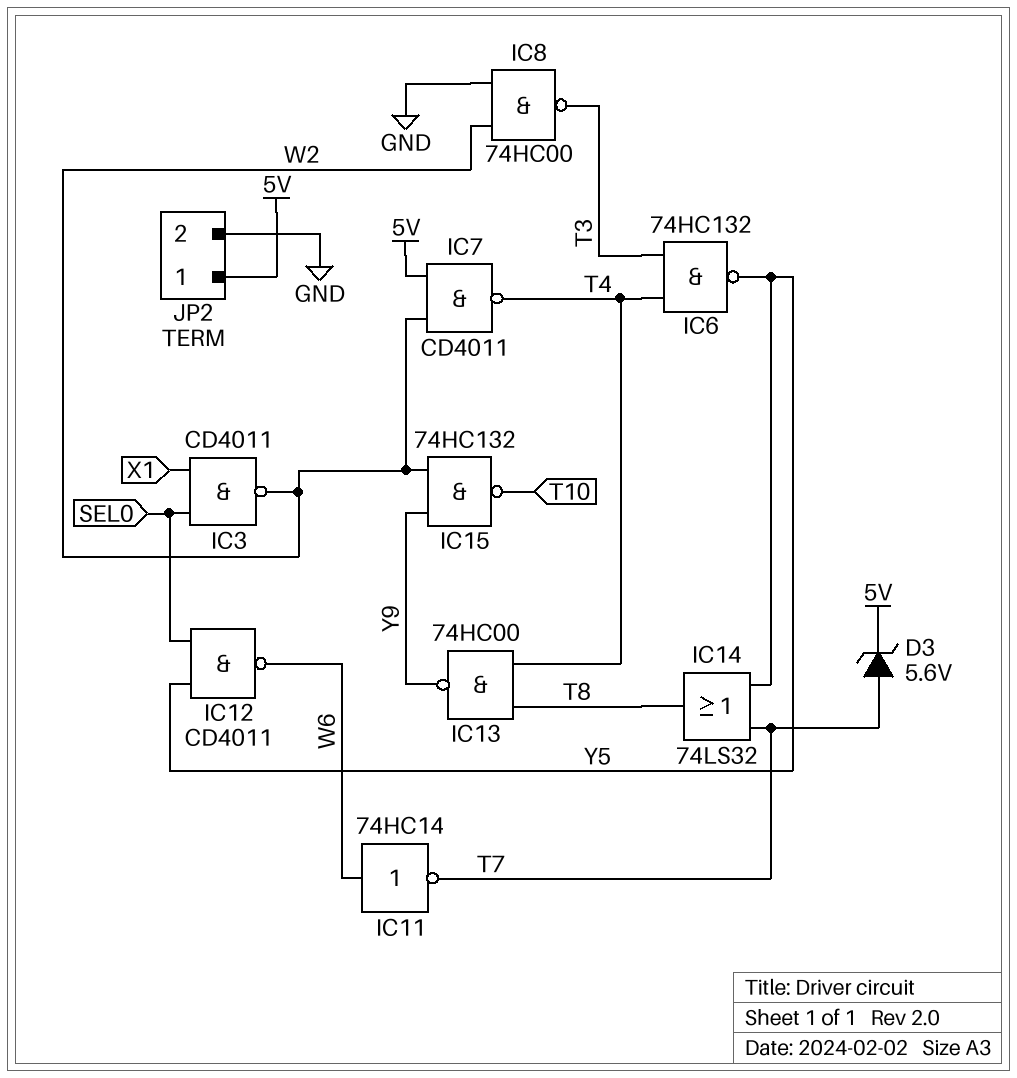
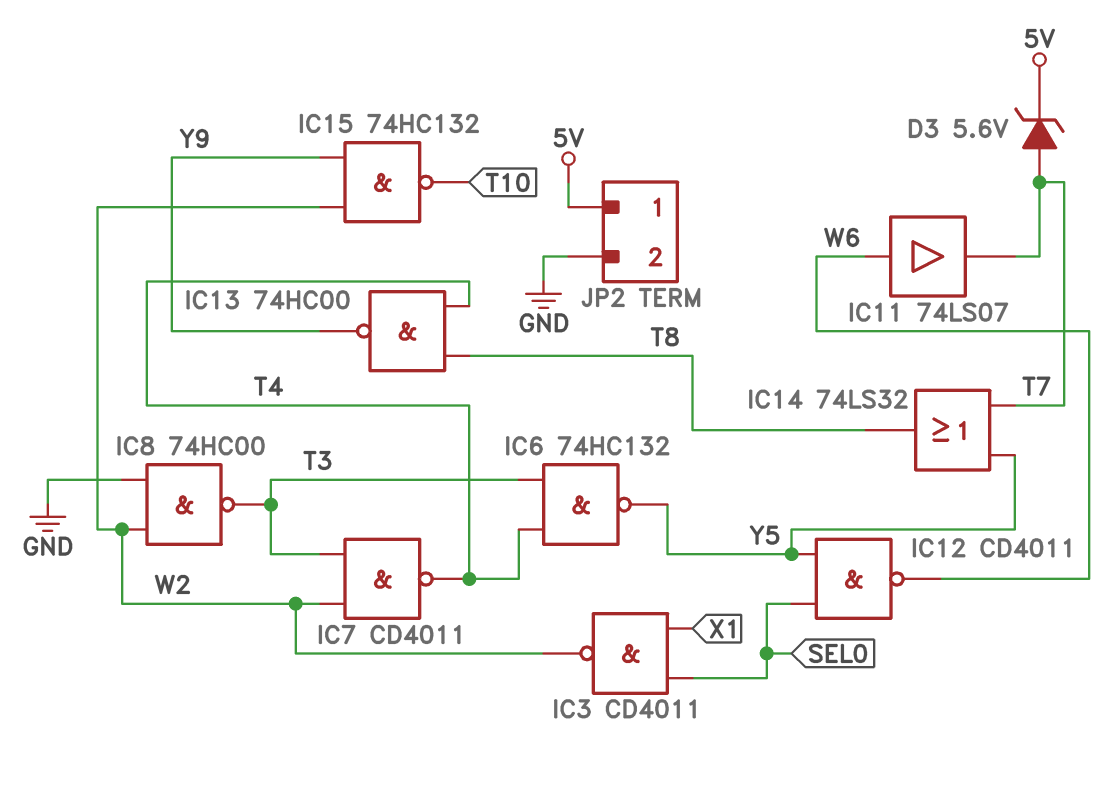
IC7: NAND CD4011 (in 5V, in W2, out T4) -> NAND CD4011 (in T3, in W2, out T4)
IC11: NOT 74HC14 (in W6, out T7) -> buffer 74LS07 (in W6, out T7)

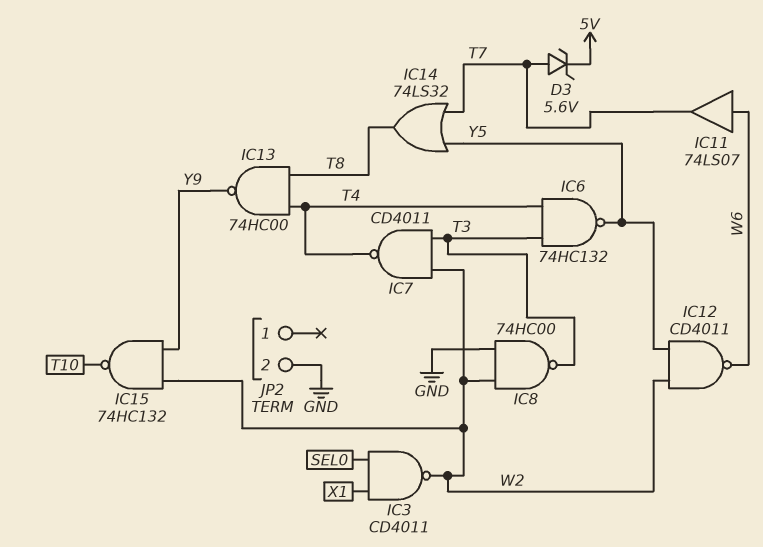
IC12: NAND CD4011 (in SEL0, in Y5, out W6) -> NAND CD4011 (in W2, in Y5, out W6)
JP2 pin 1: 5V -> none

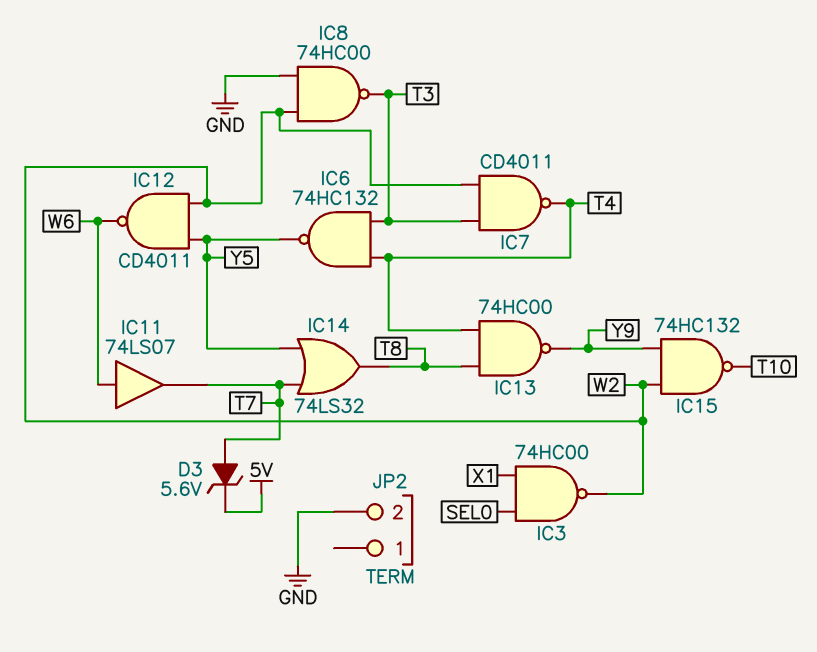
IC3: NAND CD4011 (in SEL0, in X1, out W2) -> NAND 74HC00 (in SEL0, in X1, out W2)

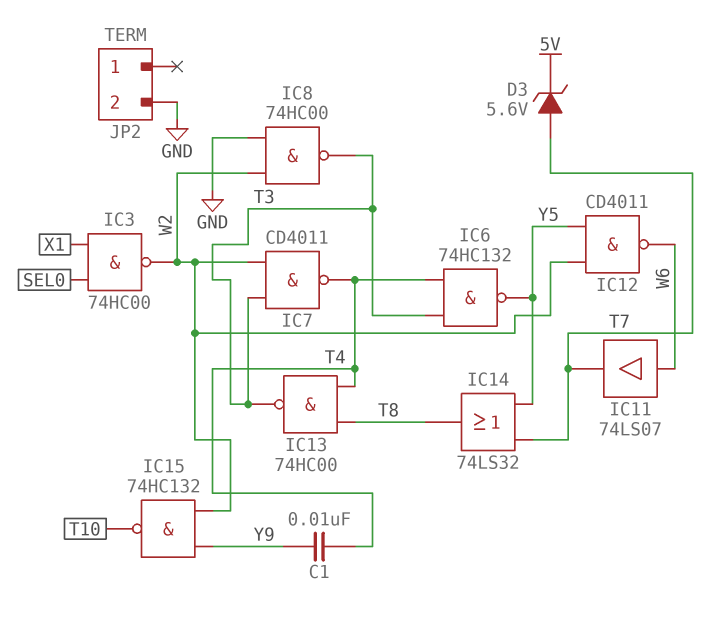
C1: none -> 10nF (T4, Y9)
IC13: NAND 74HC00 (in T4, in T8, out Y9) -> NAND 74HC00 (in T4, in T8, out T3)

